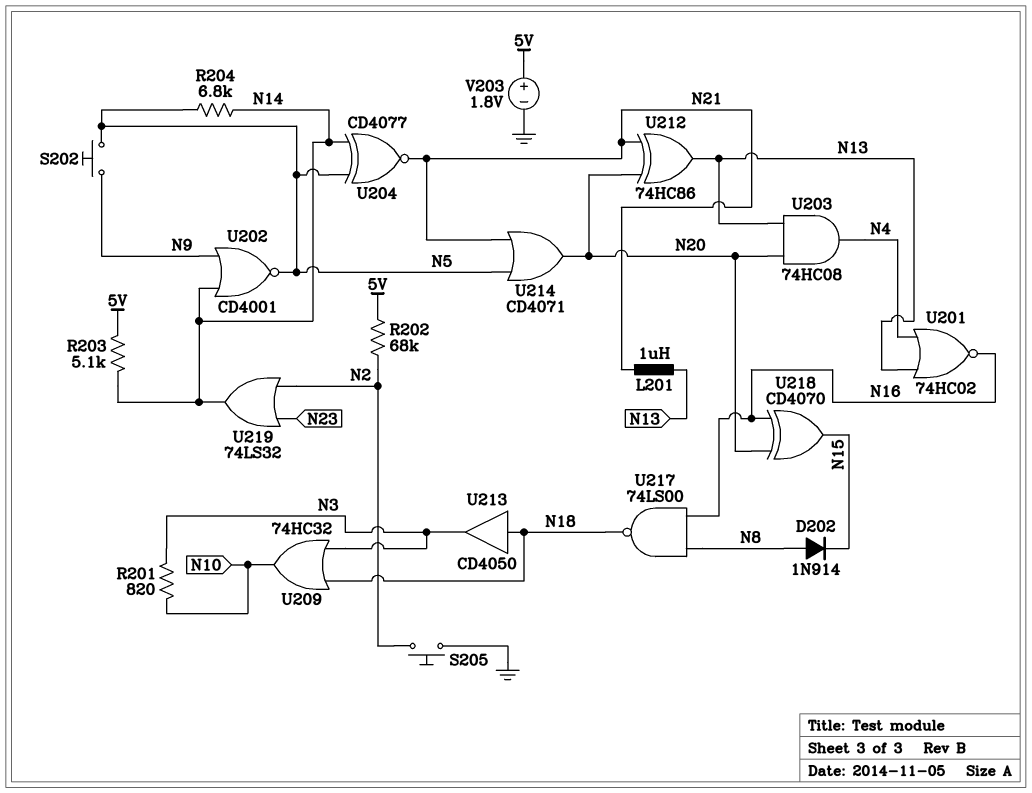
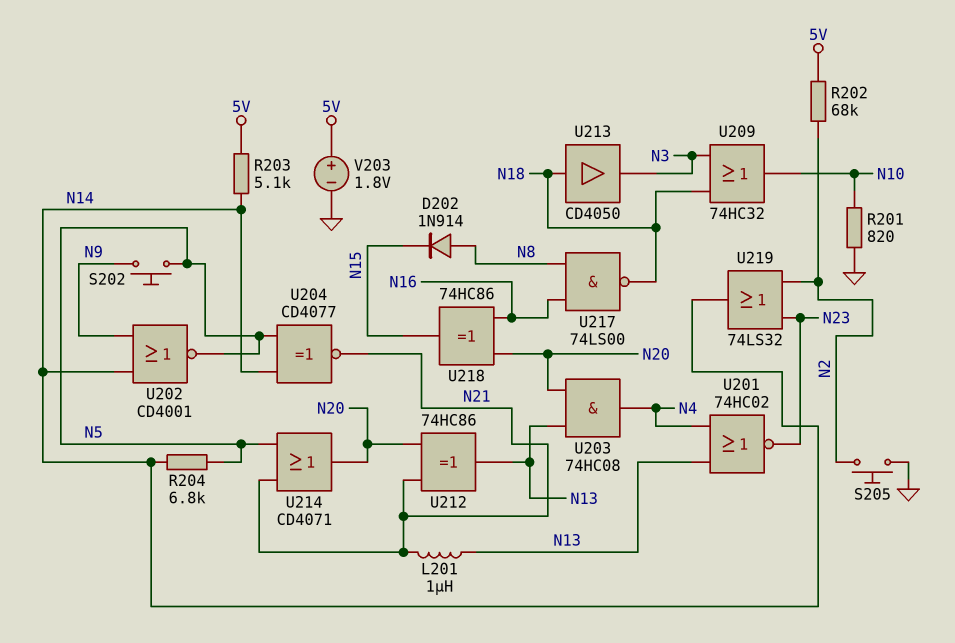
R201: 820 (N3, N10) -> 820 (GND, N10)
U201: NOR 74HC02 (in N4, in N13, out N16) -> NOR 74HC02 (in N4, in N13, out N23)
U218: XOR CD4070 (in N16, in N20, out N15) -> XOR 74HC86 (in N16, in N20, out N15)

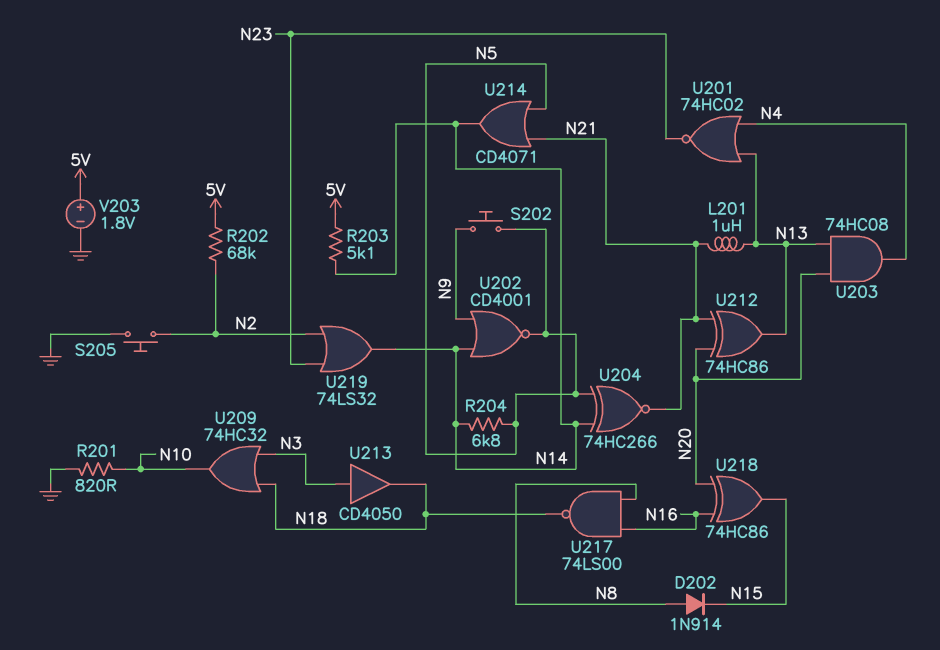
U204: XNOR CD4077 (in N5, in N14, out N21) -> XNOR 74HC266 (in N5, in N14, out N21)
U213: buffer CD4050 (in N18, out N3) -> buffer CD4050 (in N3, out N18)
U214: OR CD4071 (in N5, in N21, out N20) -> OR CD4071 (in N5, in N21, out N14)

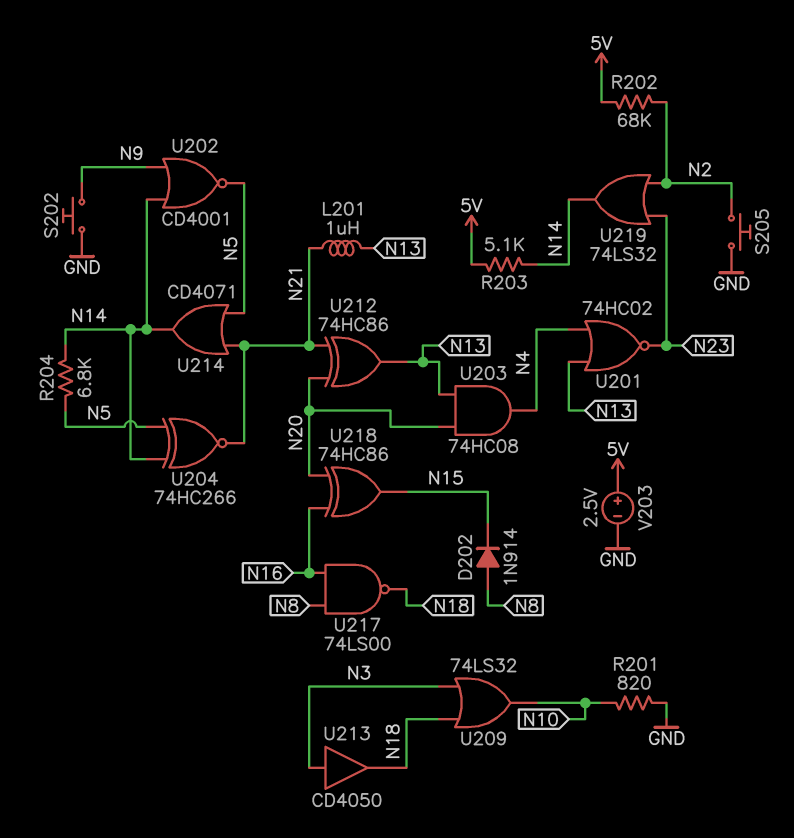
S202: button (N5, N9) -> button (GND, N9)
U209: OR 74HC32 (in N3, in N18, out N10) -> OR 74LS32 (in N3, in N18, out N10)
V203: 1.8V (plus 5V, minus GND) -> 2.5V (plus 5V, minus GND)

